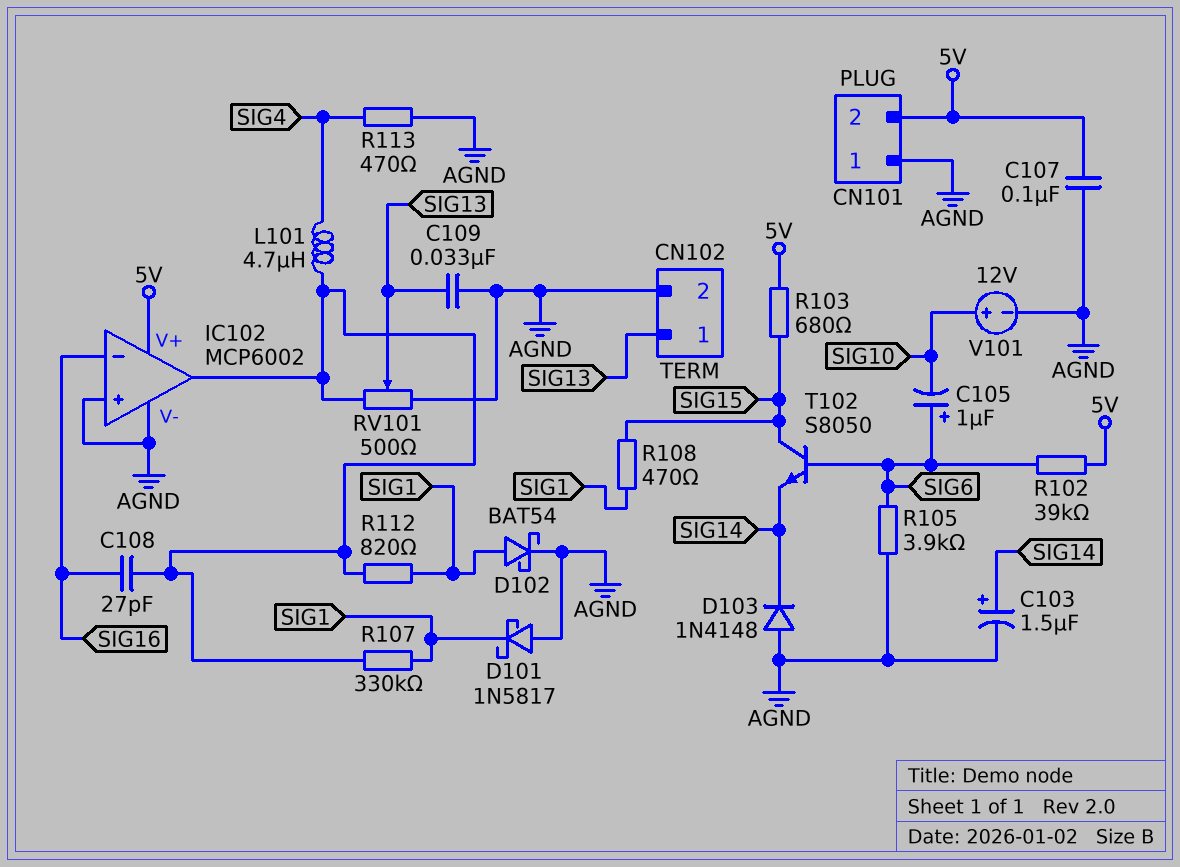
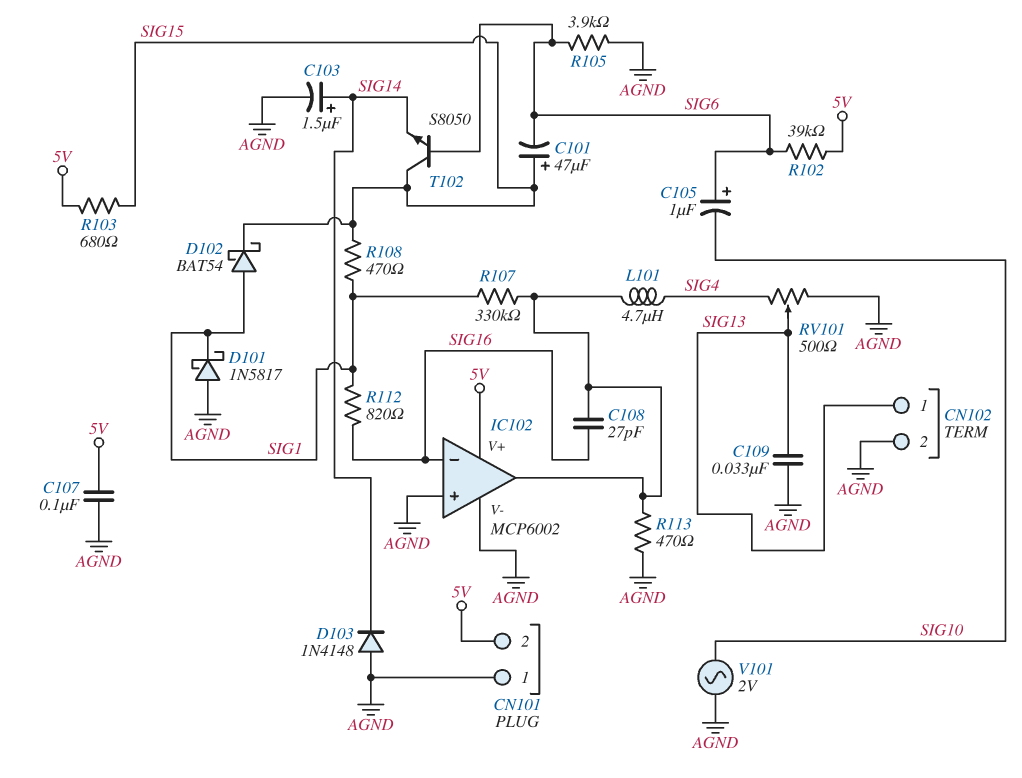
C101: none -> 47uF (plus SIG15, minus SIG6)
D102: schottky BAT54 (A SIG1, K AGND) -> schottky BAT54 (A SIG1, K SIG15)
R112: 820 (IC102/out, SIG1) -> 820 (SIG1, SIG16)
R113: 470 (AGND, SIG4) -> 470 (AGND, IC102/out)
RV101: 500 (AGND, IC102/out, wiper SIG13) -> 500 (AGND, SIG4, wiper SIG13)
V101: 12V (plus SIG10, minus AGND) -> AC 2V (AGND, SIG10)

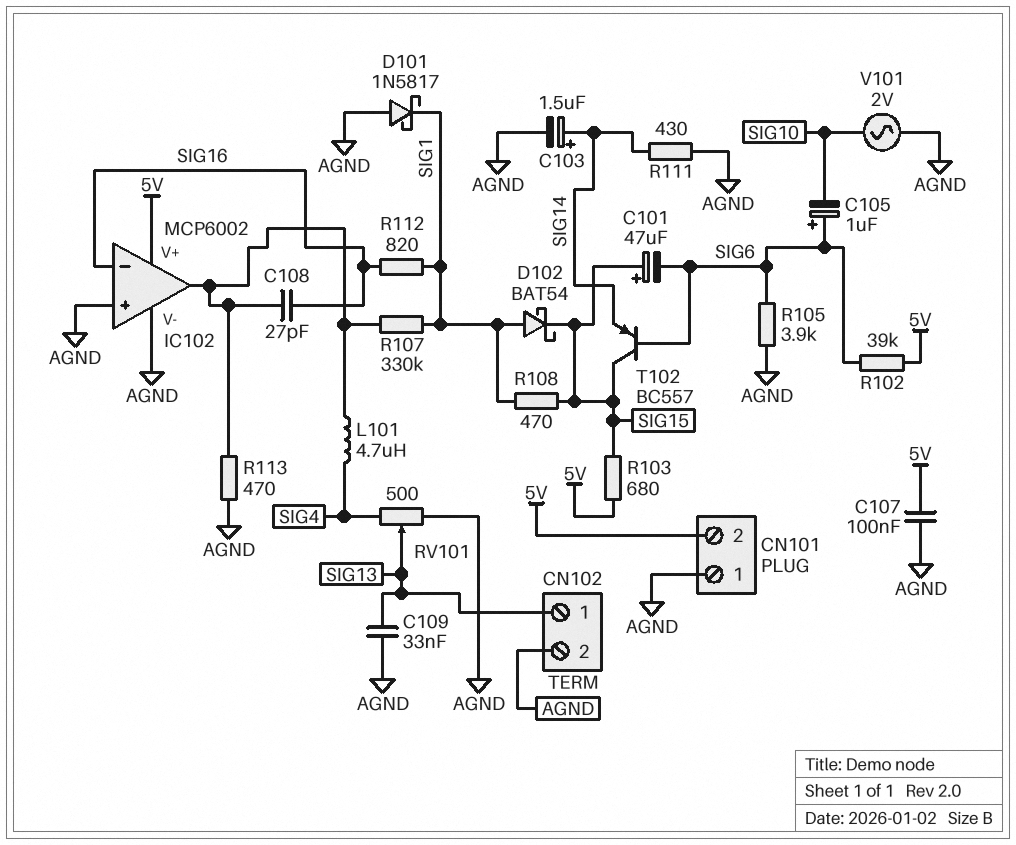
D103: diode 1N4148 (A AGND, K SIG14) -> none
R111: none -> 430 (AGND, SIG14)
T102: NPN S8050 (B SIG6, C SIG15, E SIG14) -> PNP BC557 (B SIG6, C SIG15, E SIG14)

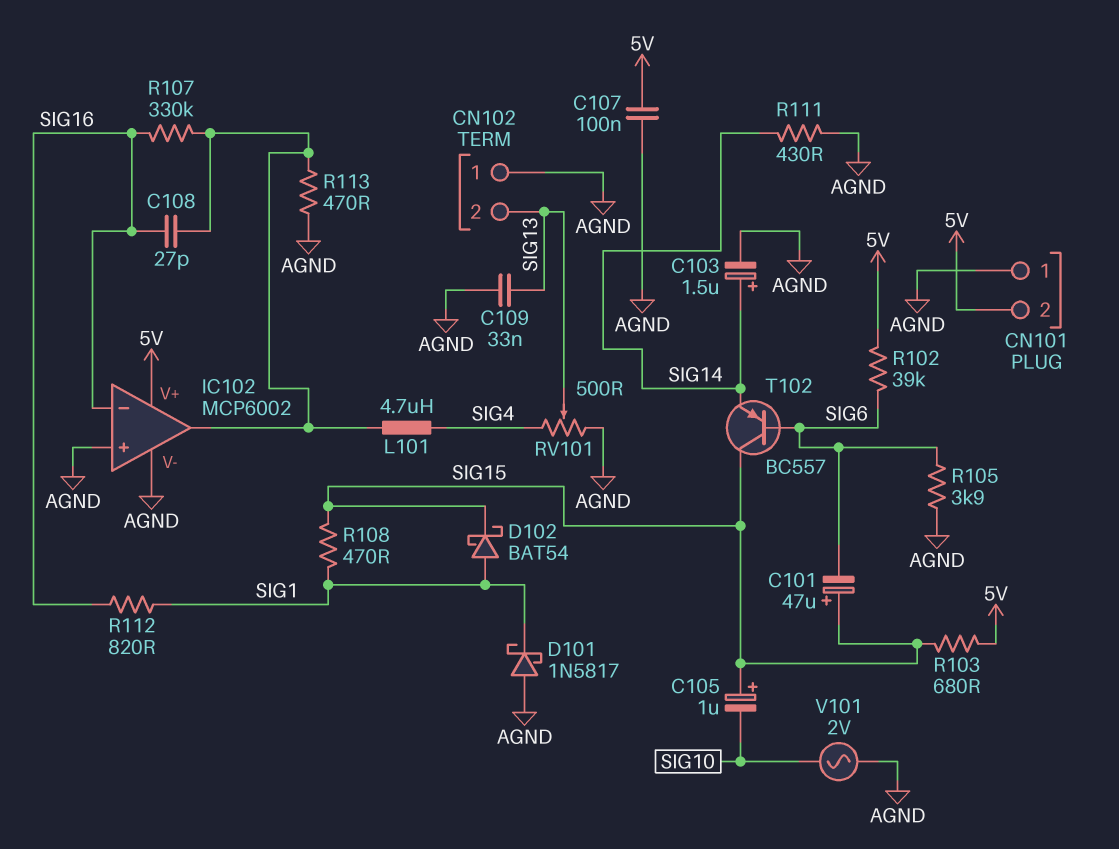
C105: 1uF (plus SIG6, minus SIG10) -> 1uF (plus SIG15, minus SIG10)
CN102 pin 1: SIG13 -> AGND
CN102 pin 2: AGND -> SIG13
R107: 330k (IC102/out, SIG1) -> 330k (IC102/out, SIG16)

